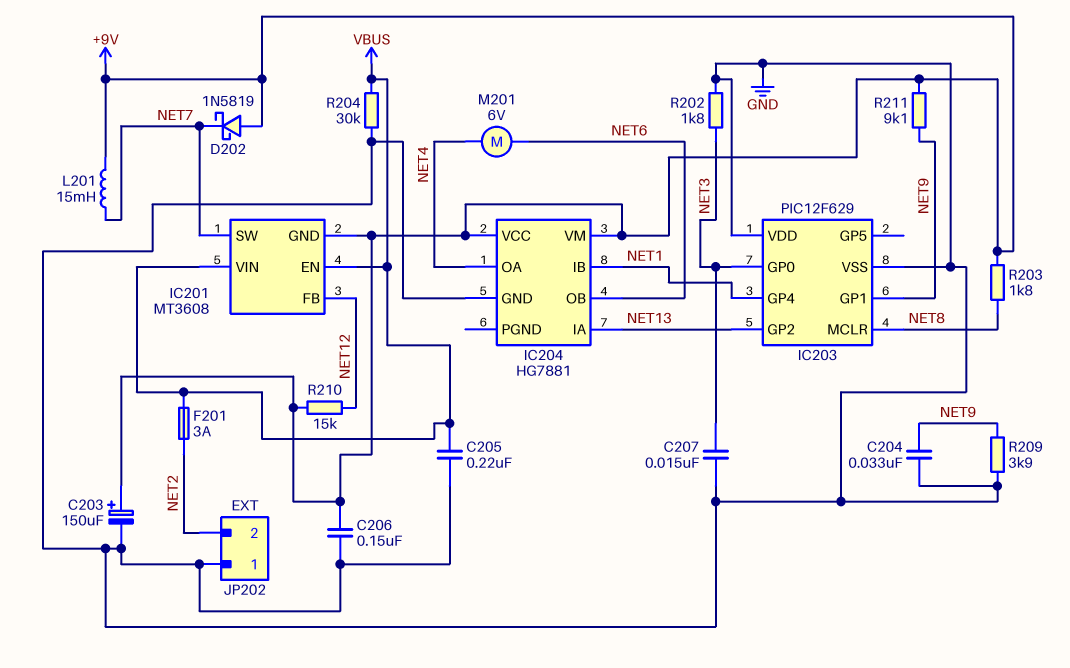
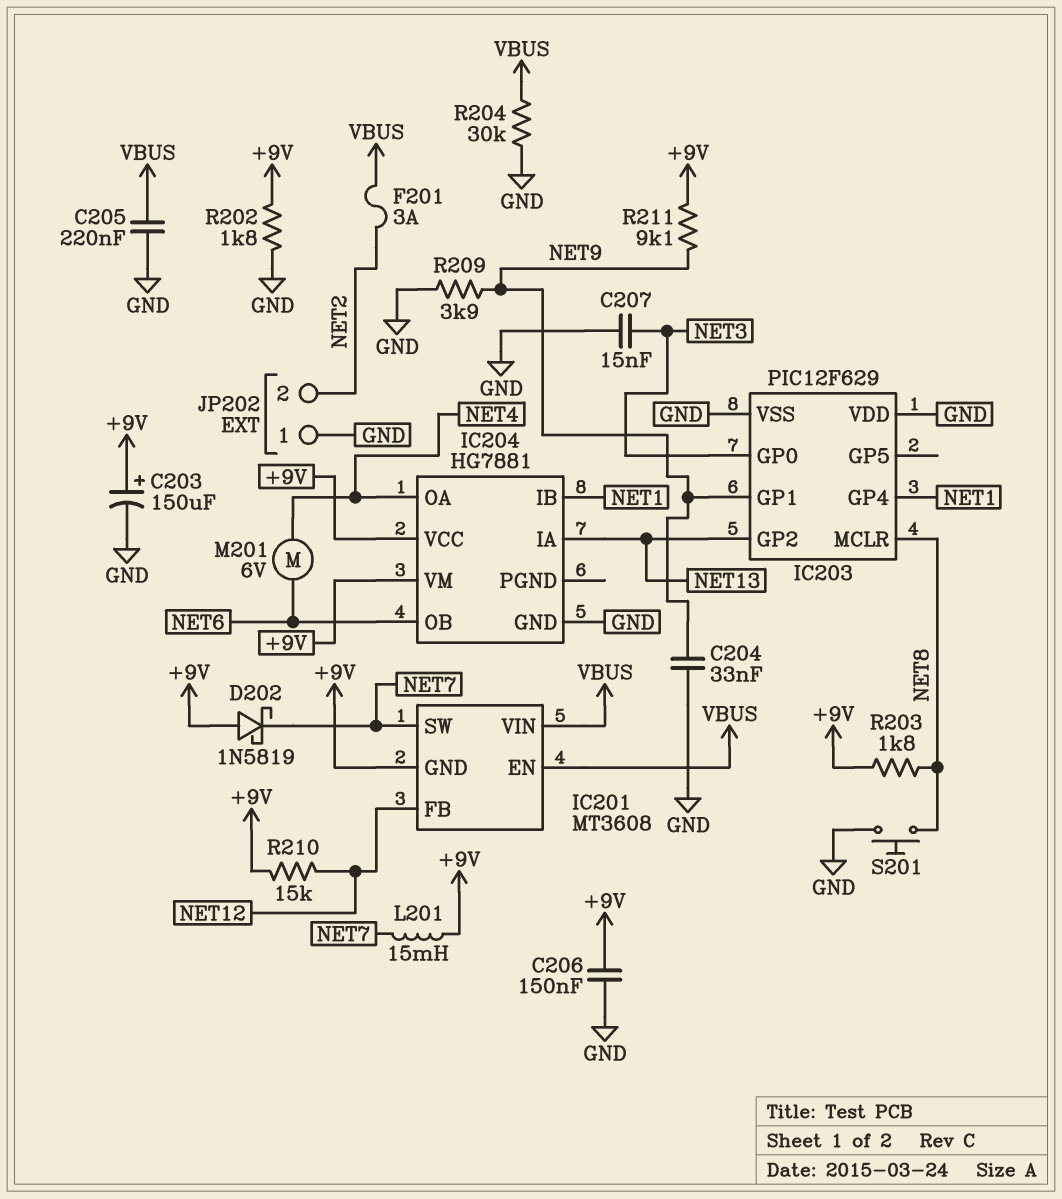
R202: 1.8k (GND, NET3) -> 1.8k (+9V, GND)
S201: none -> button (GND, NET8)

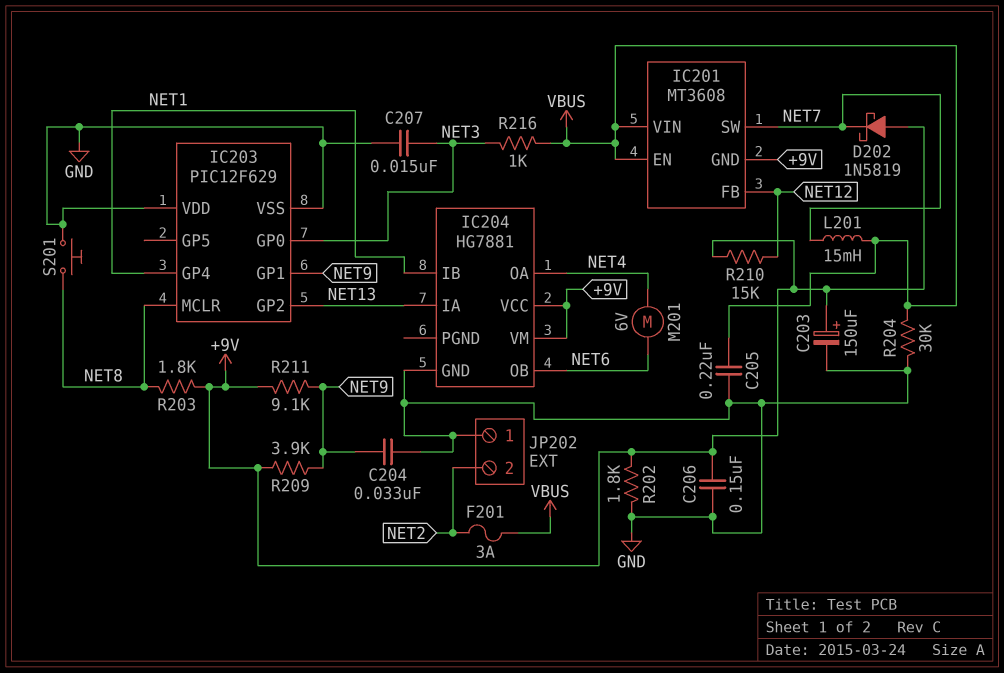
L201: 15mH (+9V, NET7) -> 15mH (NET7, VBUS)
R209: 3.9k (GND, NET9) -> 3.9k (+9V, NET9)
R216: none -> 1k (NET3, VBUS)

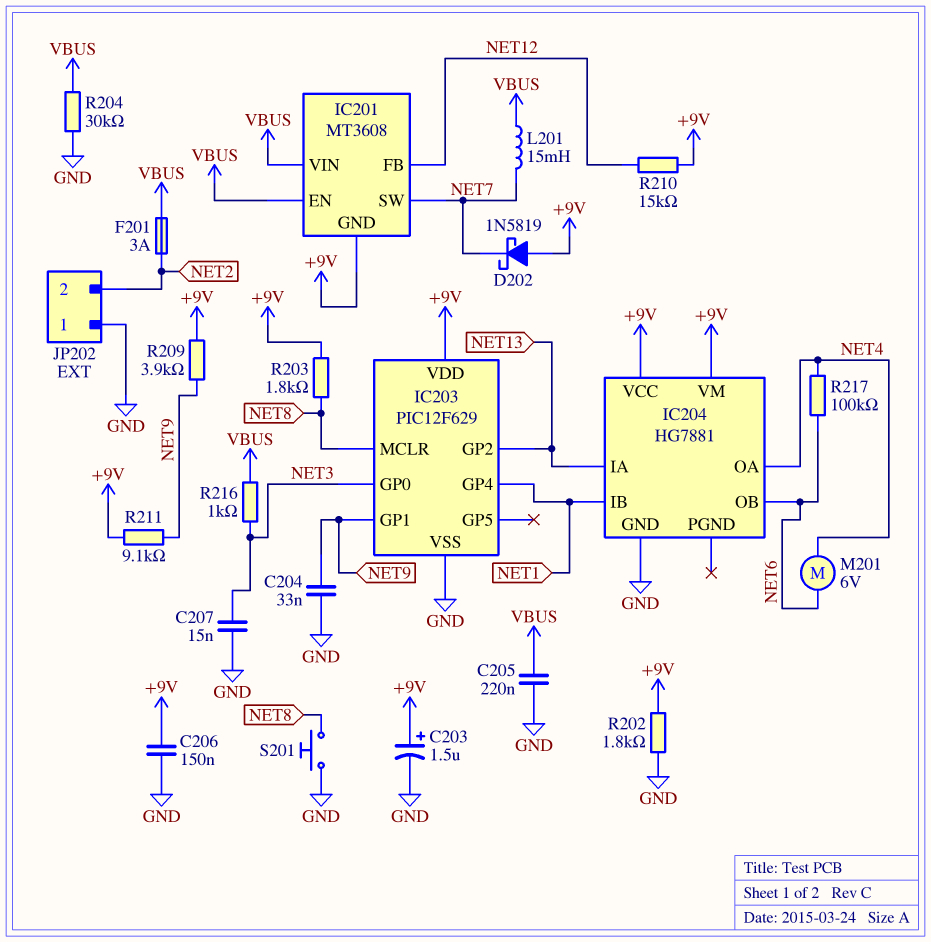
C203: 150uF (plus +9V, minus GND) -> 1.5uF (plus +9V, minus GND)
IC203 pin VDD: GND -> +9V
R217: none -> 100k (NET4, NET6)

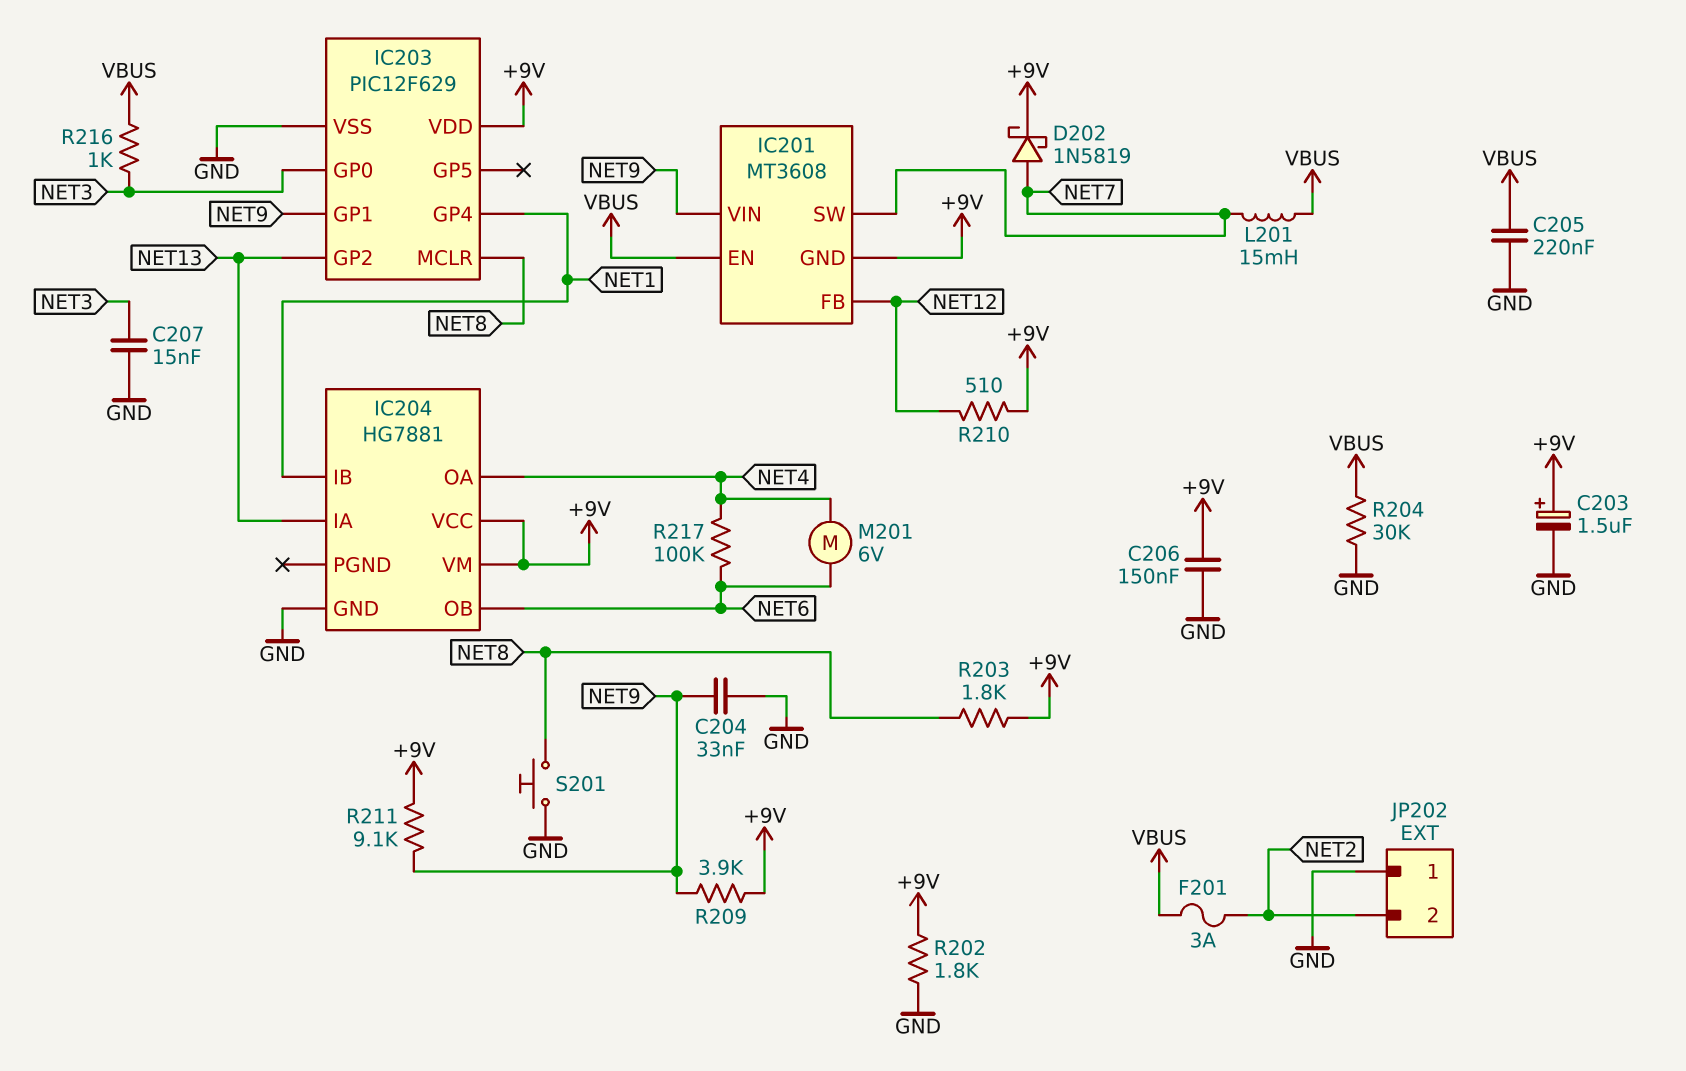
D202: schottky 1N5819 (A +9V, K NET7) -> schottky 1N5819 (A NET7, K +9V)
IC201 pin VIN: VBUS -> NET9
R210: 15k (+9V, NET12) -> 510 (+9V, NET12)

